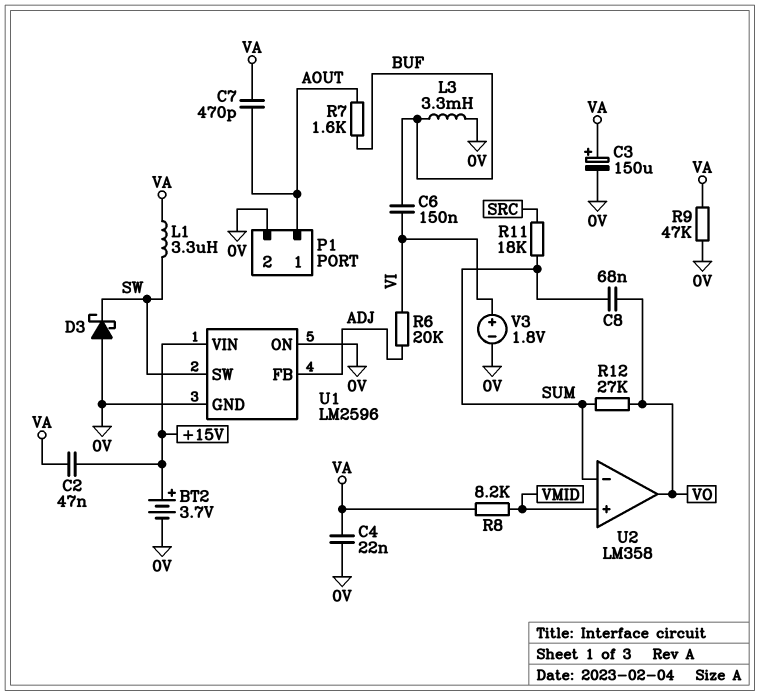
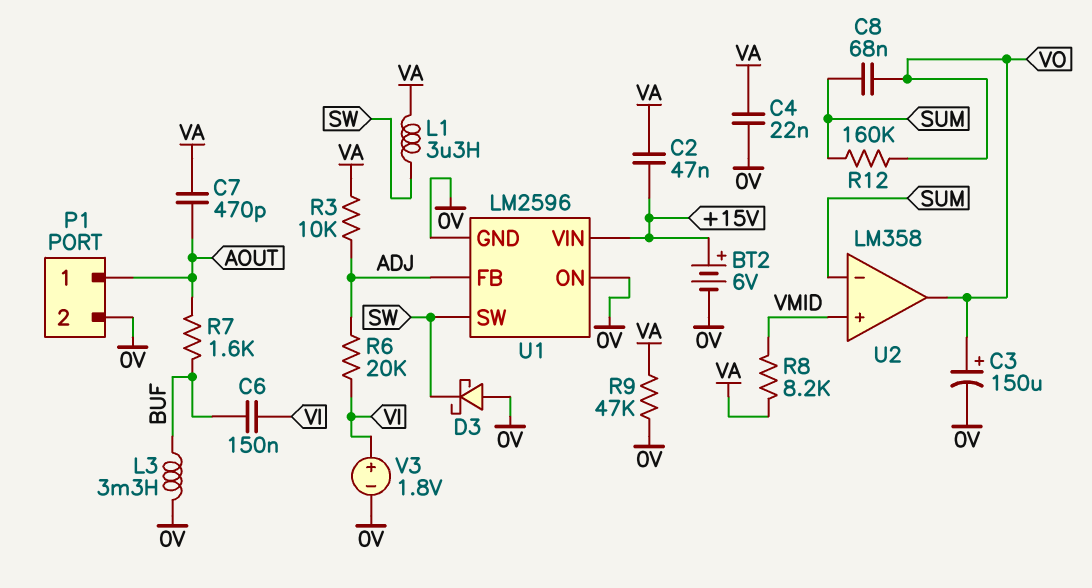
BT2: 3.7V (plus +15V, minus 0V) -> 6V (plus +15V, minus 0V)
C3: 150uF (plus VA, minus 0V) -> 150uF (plus VO, minus 0V)
R3: none -> 10k (ADJ, VA)
R11: 18k (SRC, SUM) -> none
R12: 27k (SUM, VO) -> 160k (SUM, VO)

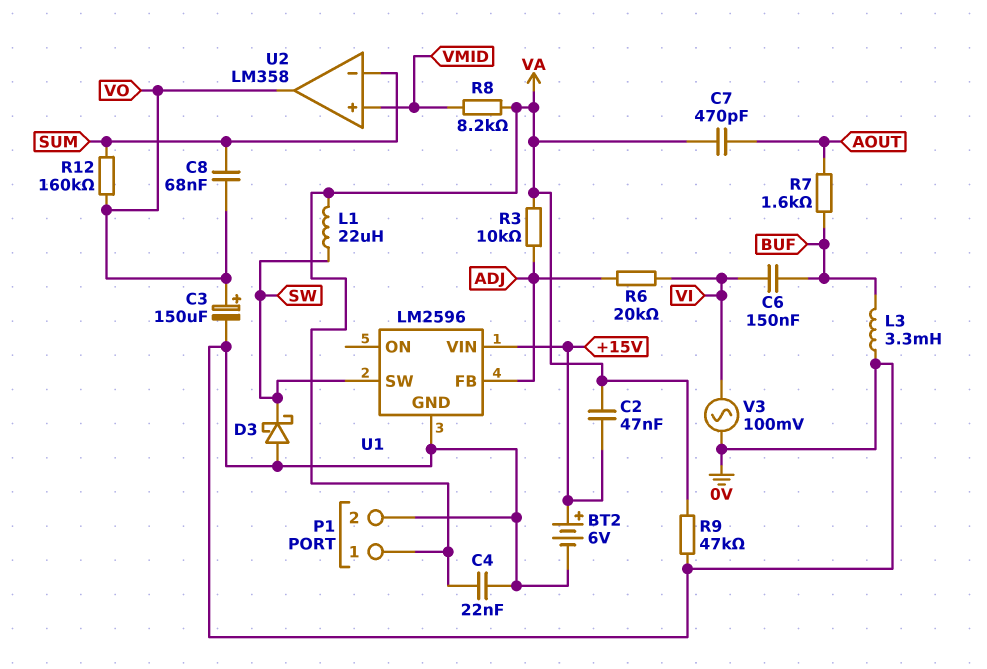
L1: 3.3uH (SW, VA) -> 22uH (SW, VA)
P1 pin 1: AOUT -> VA
U1 pin ON: 0V -> none
V3: 1.8V (plus VI, minus 0V) -> AC 100mV (0V, VI)

